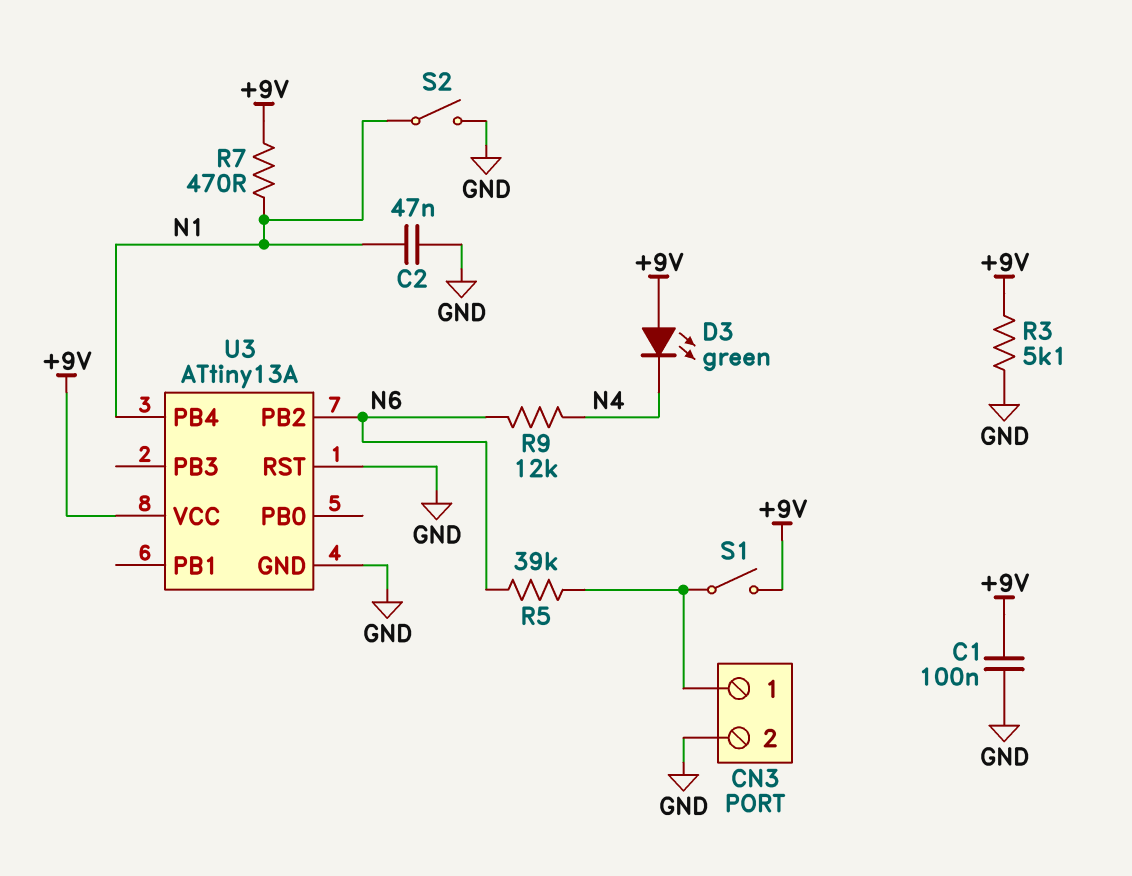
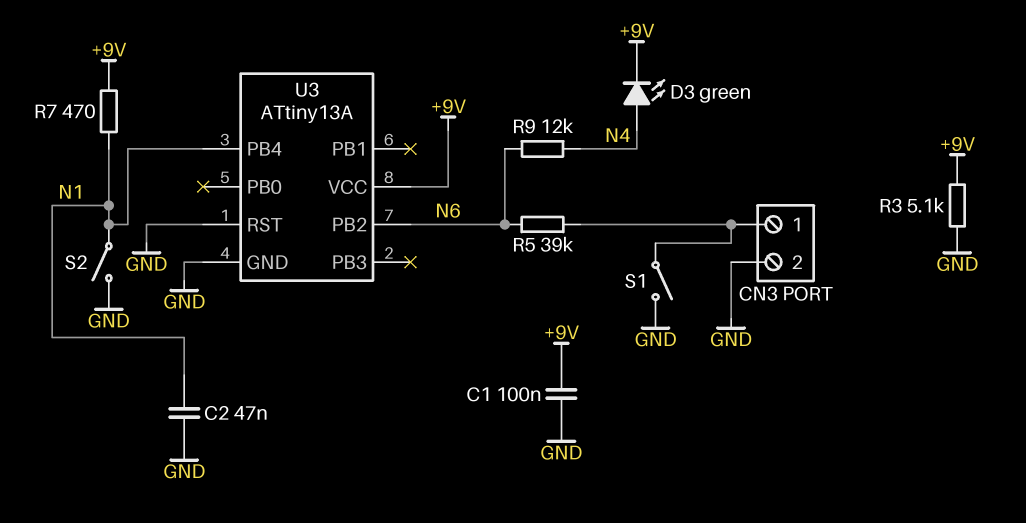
D3: LED green (A +9V, K N4) -> LED green (A N4, K +9V)
S1: switch (+9V, CN3/1) -> switch (CN3/1, GND)

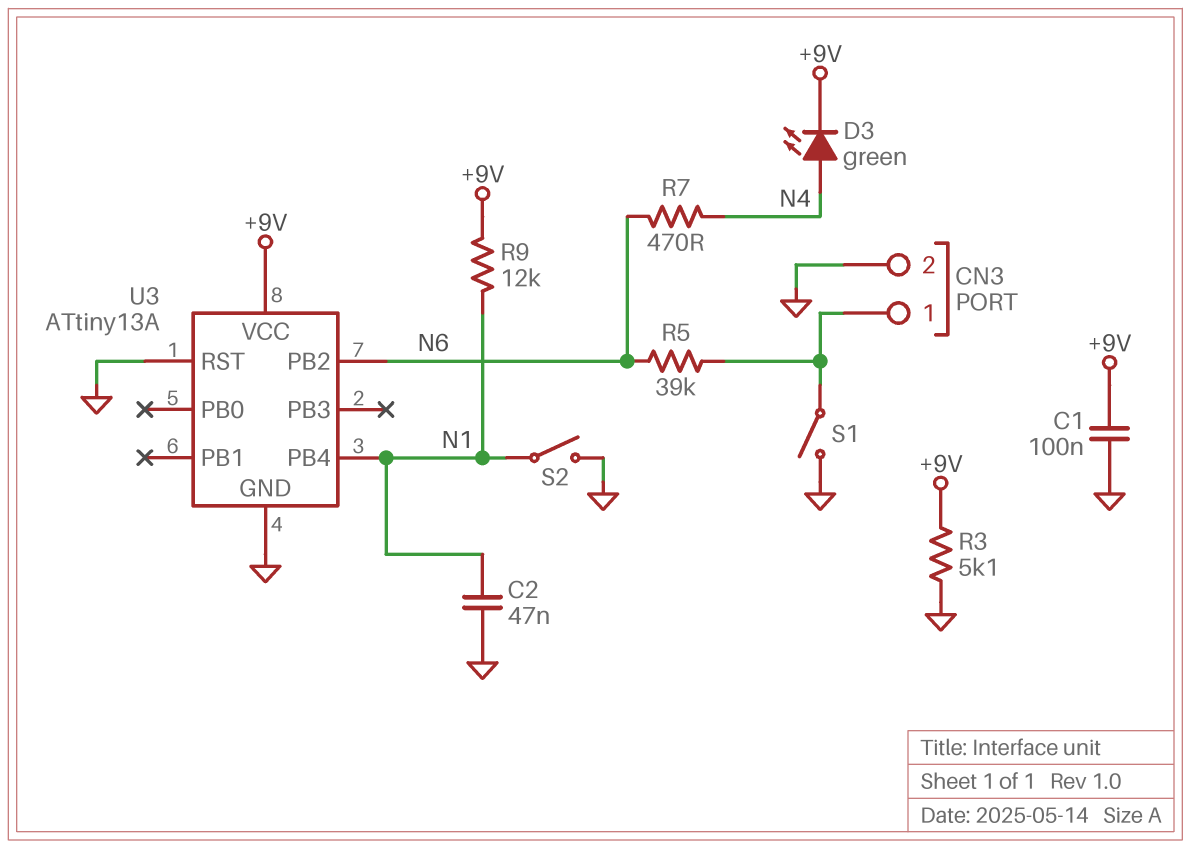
R7: 470 (+9V, N1) -> 470 (N4, N6)
R9: 12k (N4, N6) -> 12k (+9V, N1)

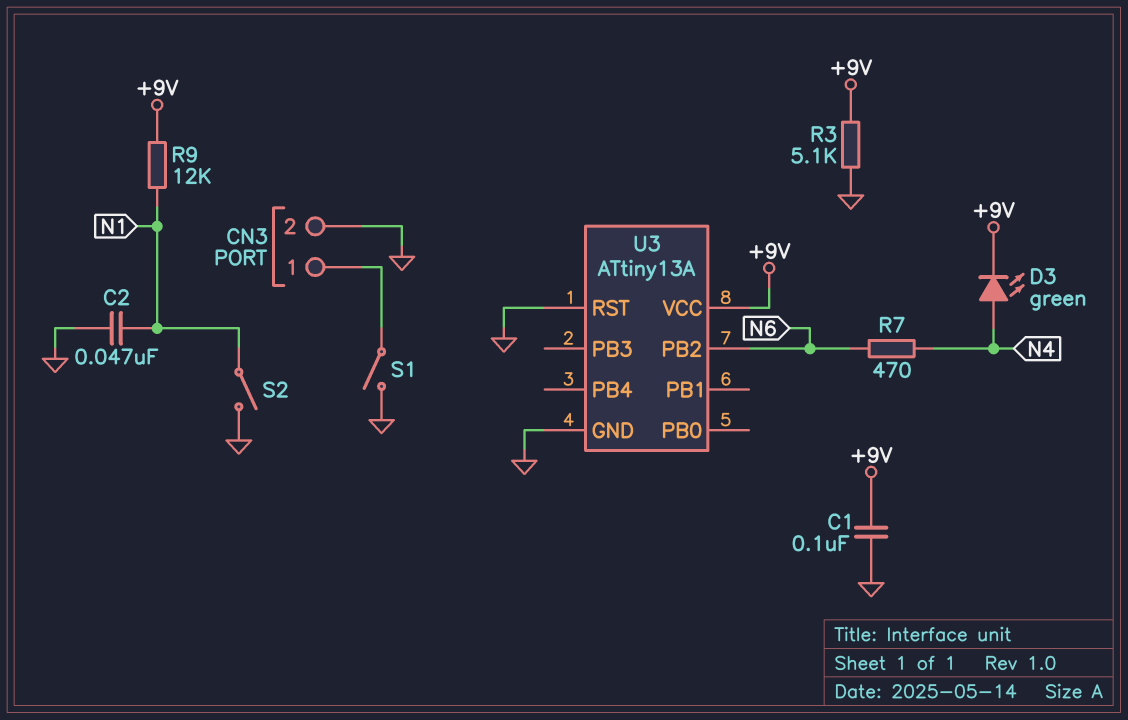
R5: 39k (CN3/1, N6) -> none
U3 pin PB4: N1 -> none

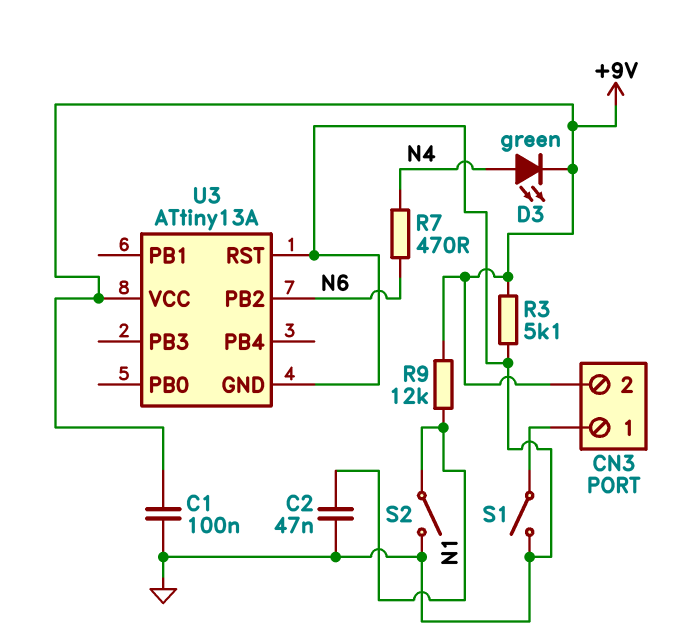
CN3 pin 2: GND -> +9V

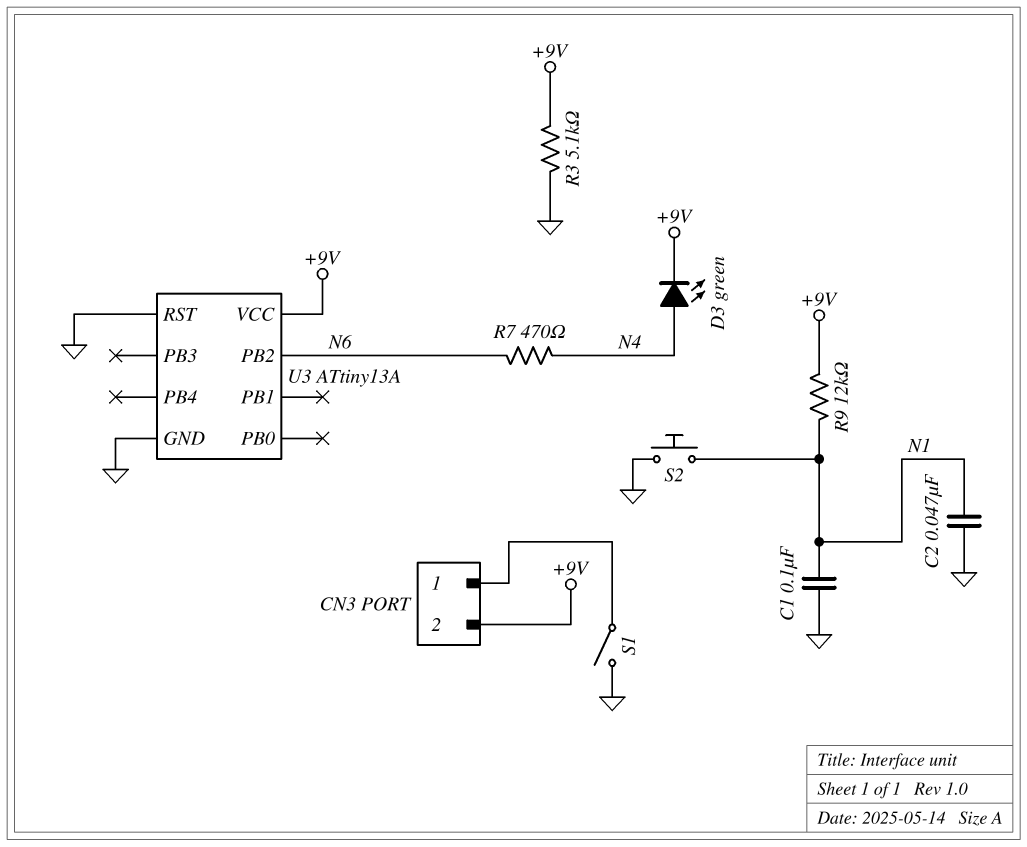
C1: 100nF (+9V, GND) -> 100nF (GND, N1)
S2: switch (GND, N1) -> button (GND, N1)

